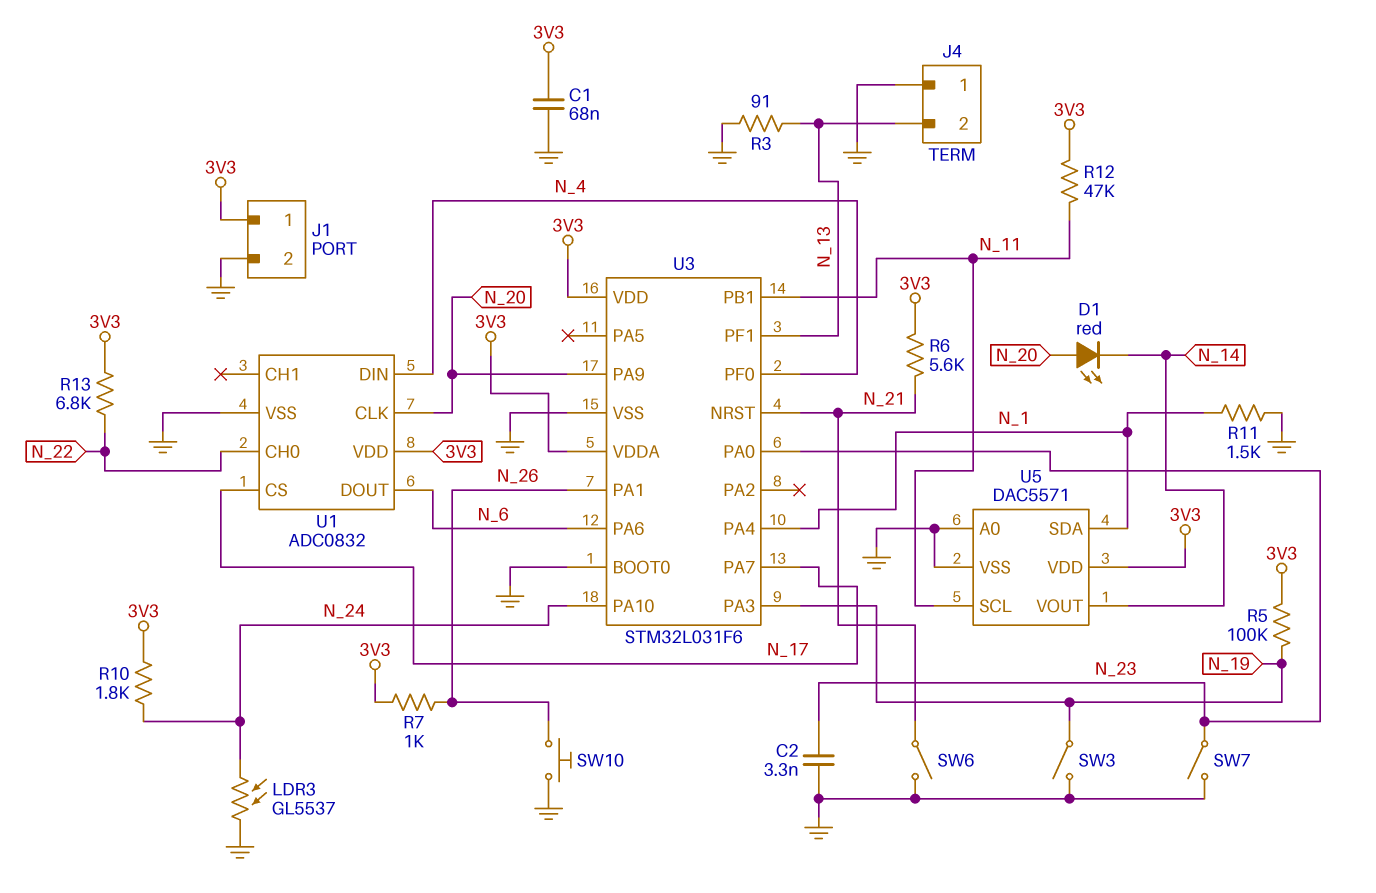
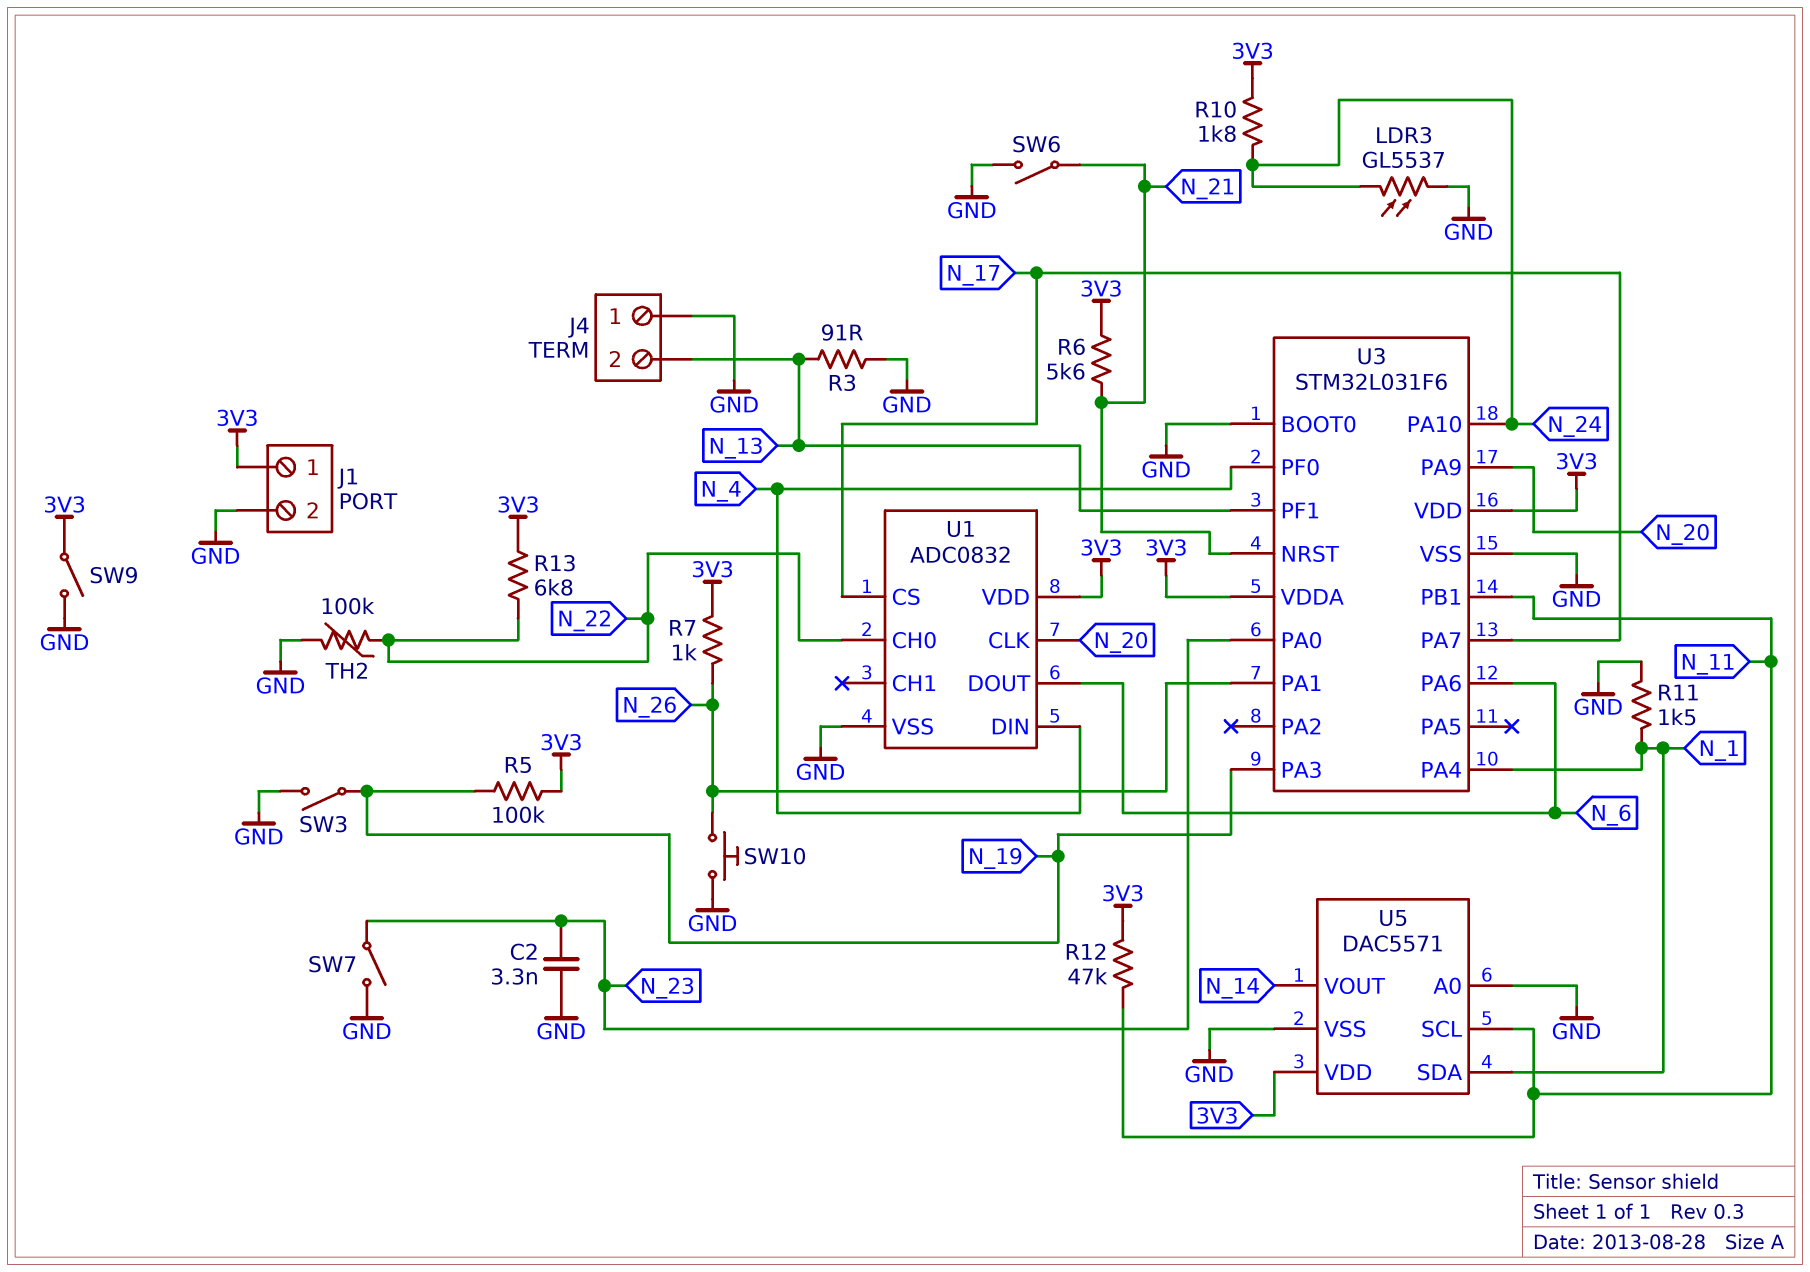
C1: 68nF (3V3, GND) -> none
D1: LED red (A N_20, K N_14) -> none
SW9: none -> switch (3V3, GND)
TH2: none -> 100k (GND, N_22)

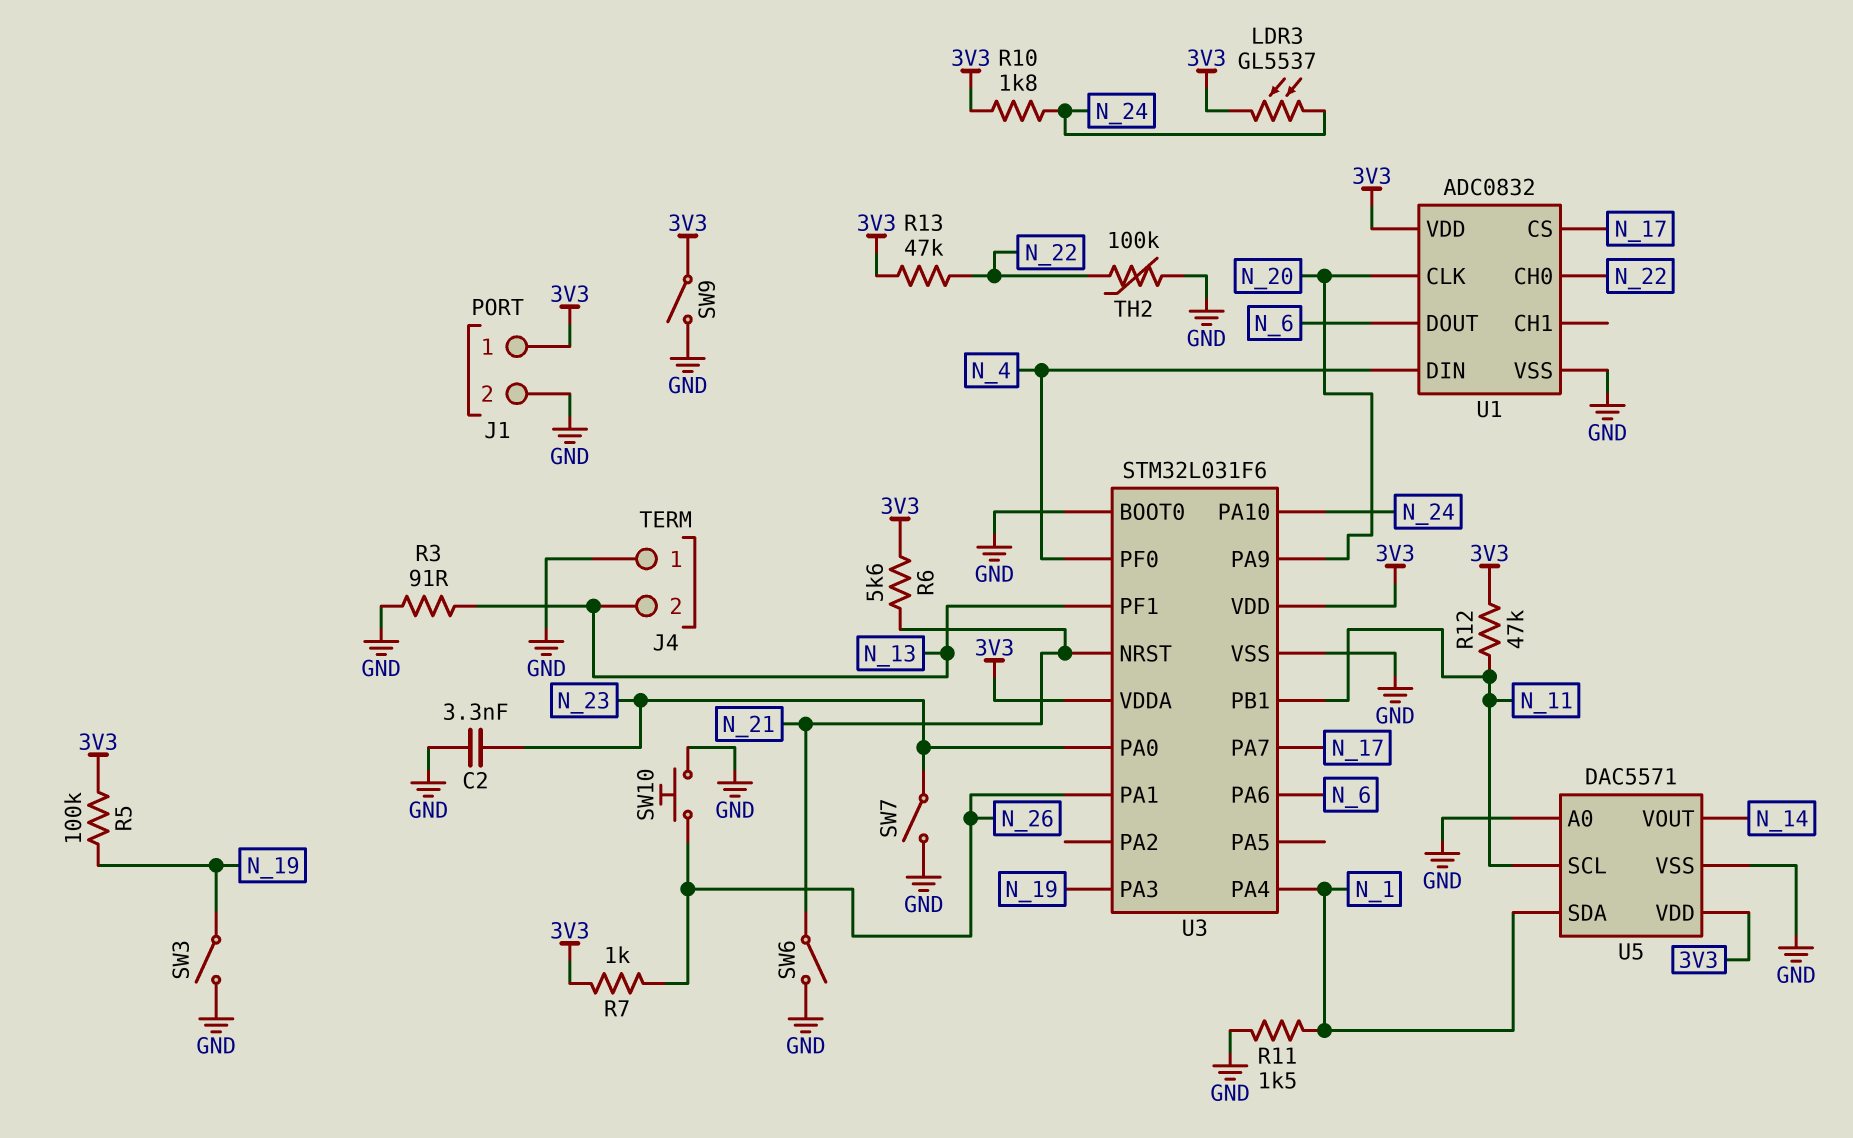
LDR3: GL5537 (GND, N_24) -> GL5537 (3V3, N_24)
R13: 6.8k (3V3, N_22) -> 47k (3V3, N_22)

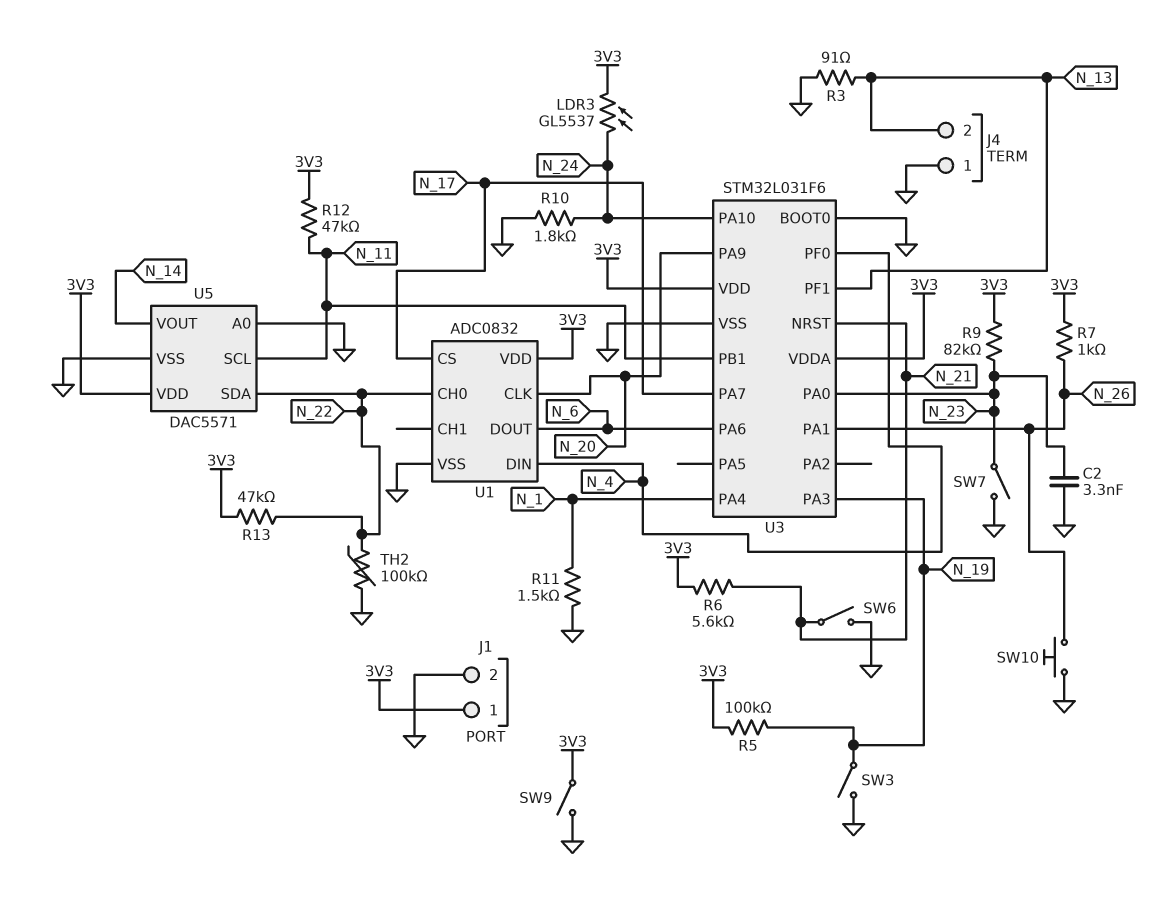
R9: none -> 82k (3V3, N_23)
R10: 1.8k (3V3, N_24) -> 1.8k (GND, N_24)
U5 pin SDA: N_1 -> N_22

